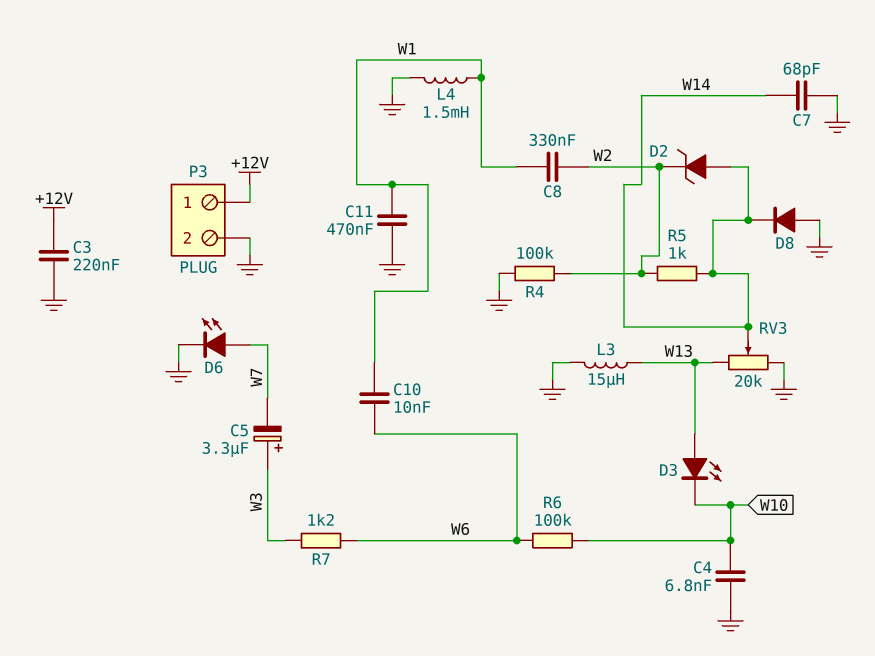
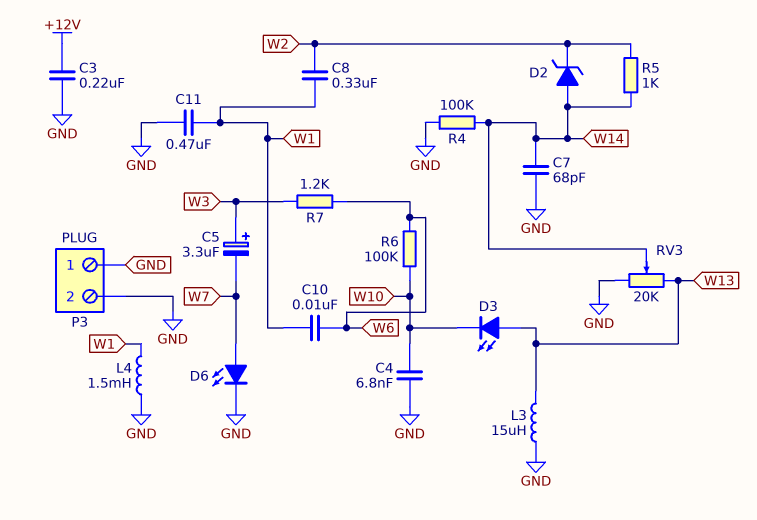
D8: diode (A GND, K W14) -> none
P3 pin 1: +12V -> GND
R4: 100k (GND, W2) -> 100k (GND, W14)

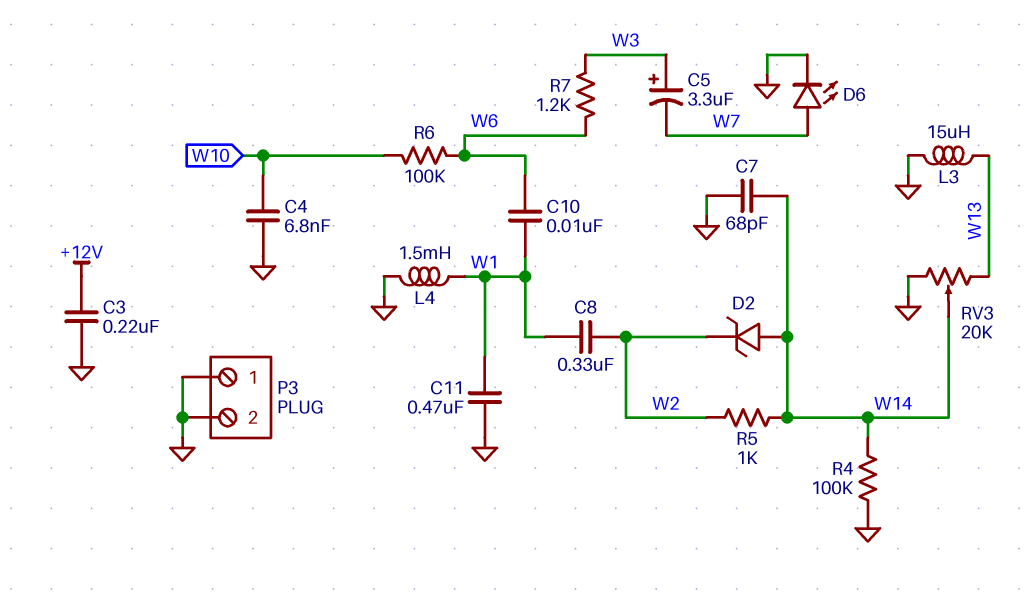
D3: LED (A W13, K W10) -> none

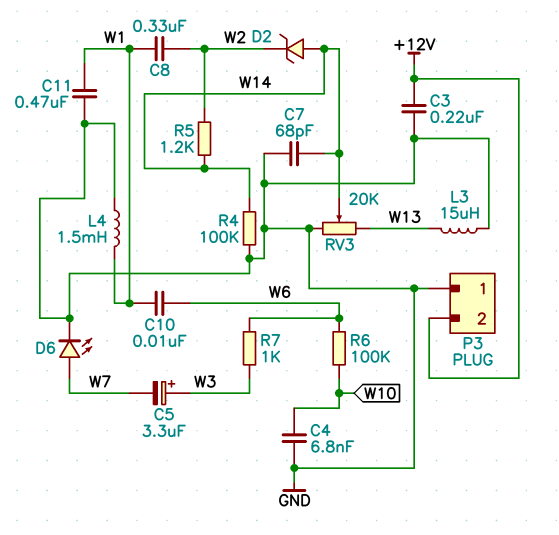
P3 pin 2: GND -> +12V
R5: 1k (W2, W14) -> 1.2k (W2, W14)
R7: 1.2k (W3, W6) -> 1k (W3, W6)

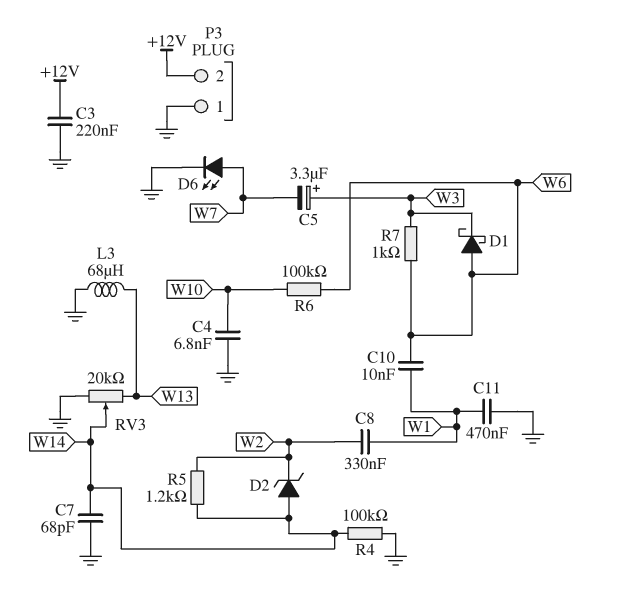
D1: none -> schottky (A W6, K W3)
L3: 15uH (GND, W13) -> 68uH (GND, W13)
L4: 1.5mH (GND, W1) -> none

